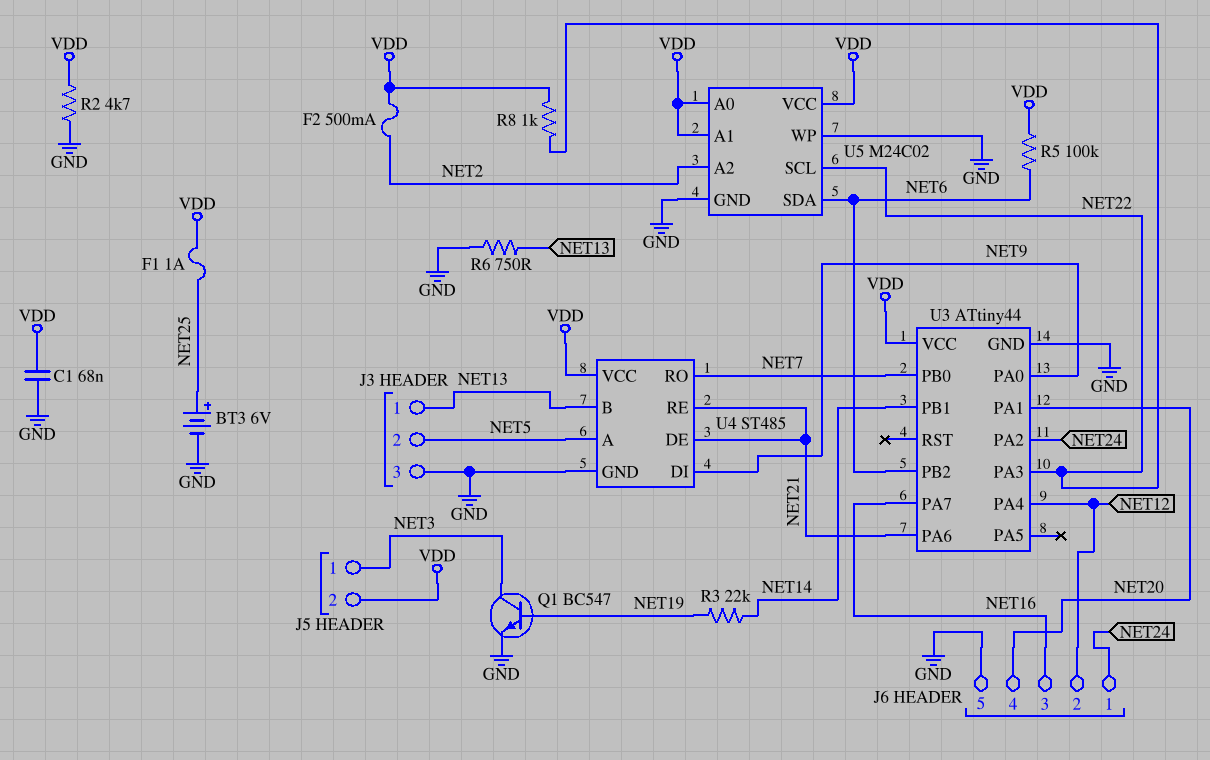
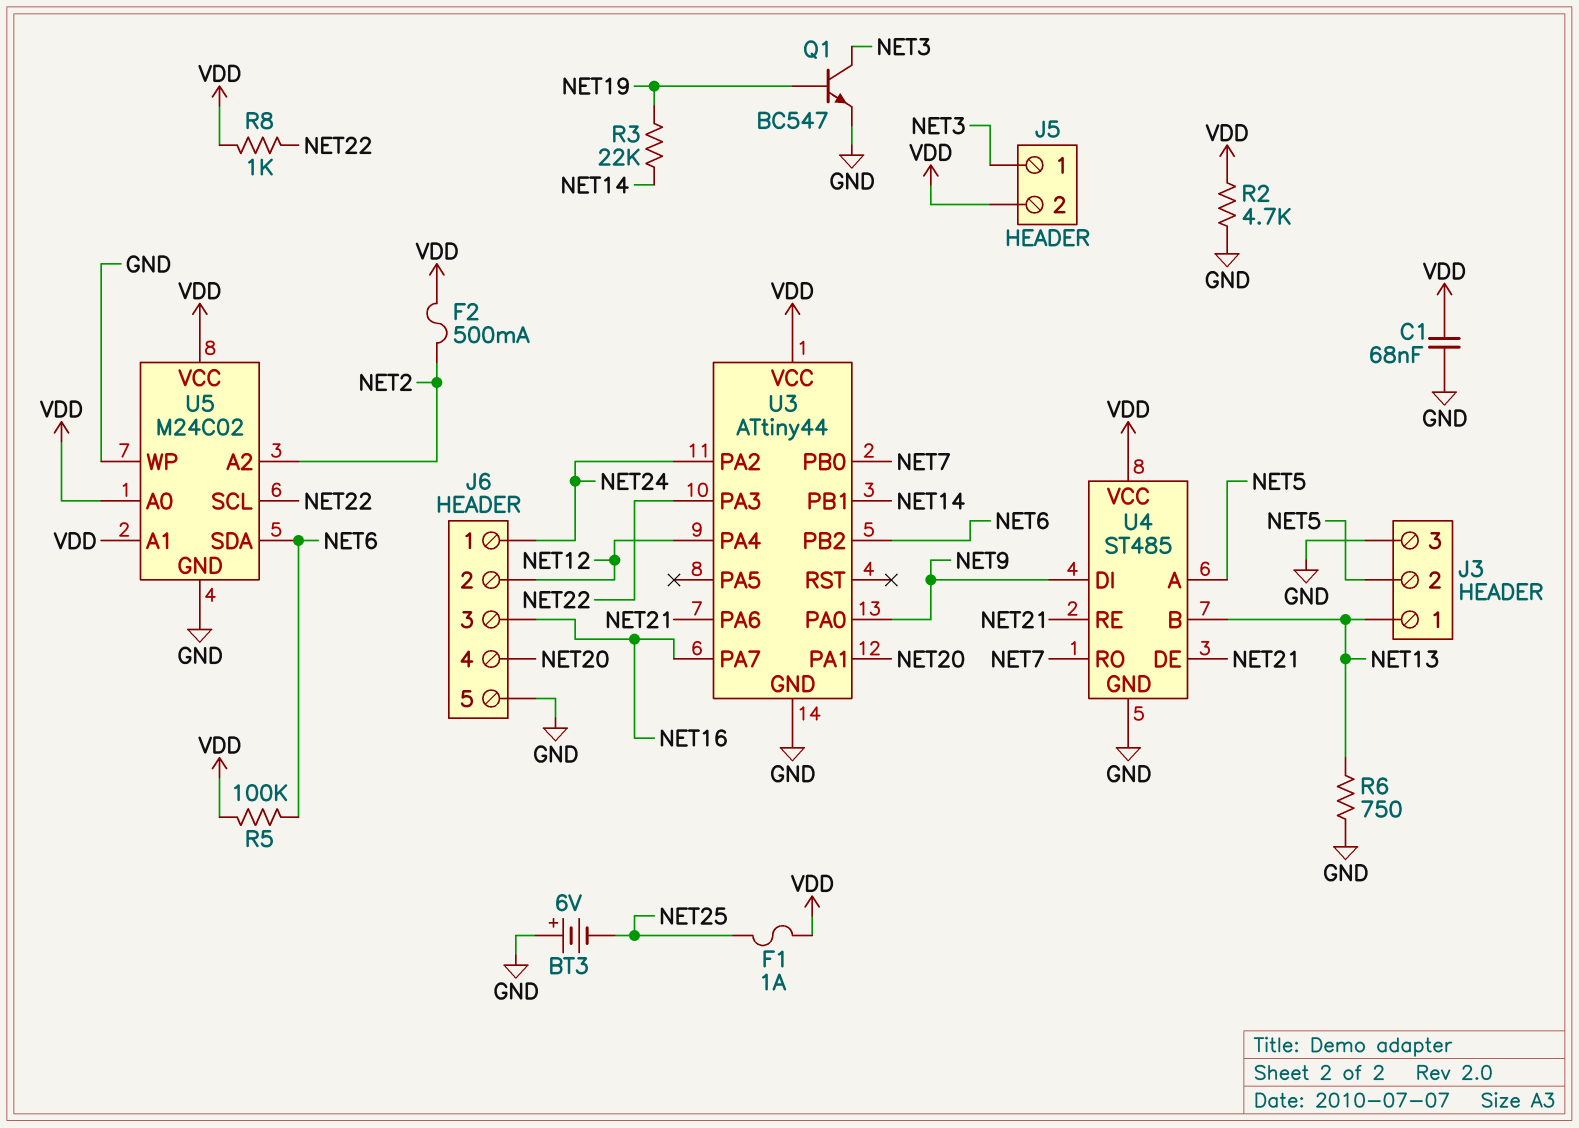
BT3: 6V (plus NET25, minus GND) -> 6V (plus GND, minus NET25)

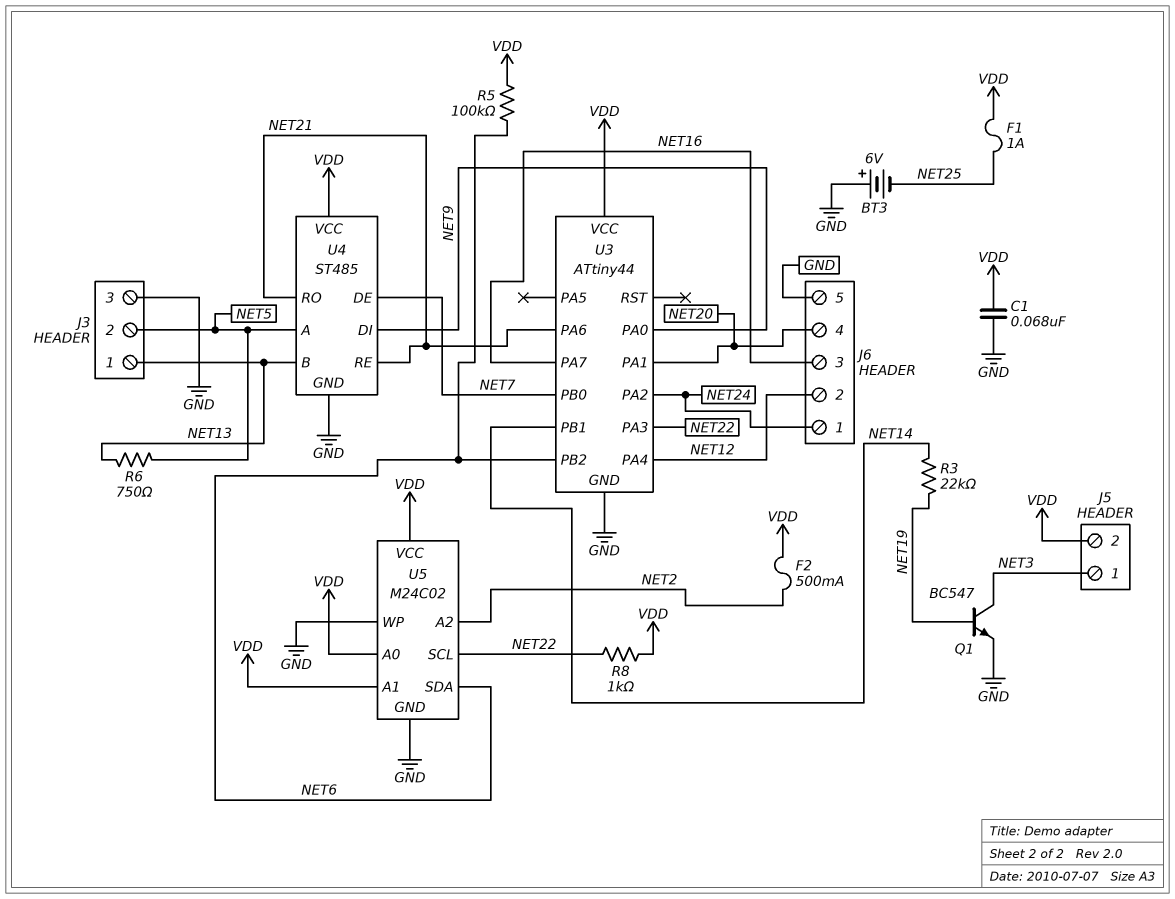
R2: 4.7k (GND, VDD) -> none
R6: 750 (GND, NET13) -> 750 (NET5, NET13)
U4 pin DE: NET21 -> NET7
U4 pin RO: NET7 -> NET21

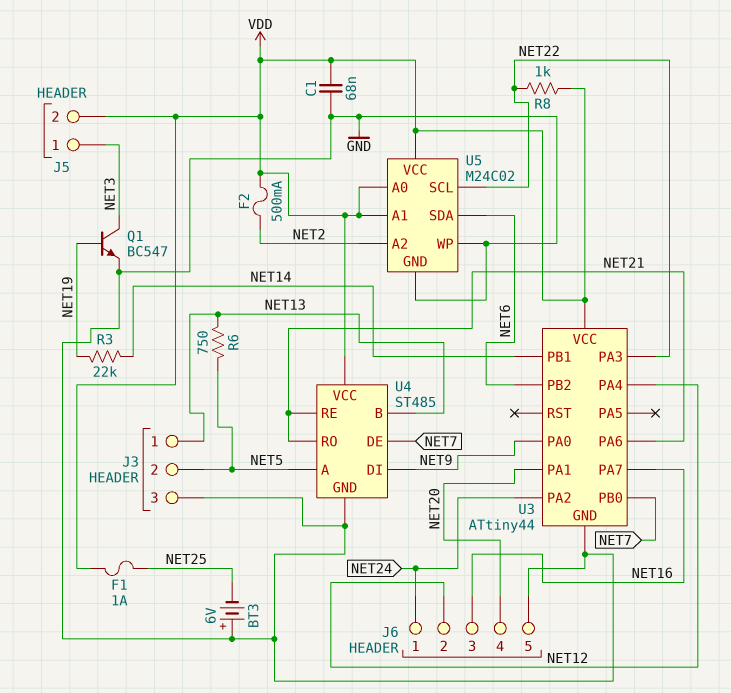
R5: 100k (NET6, VDD) -> none

